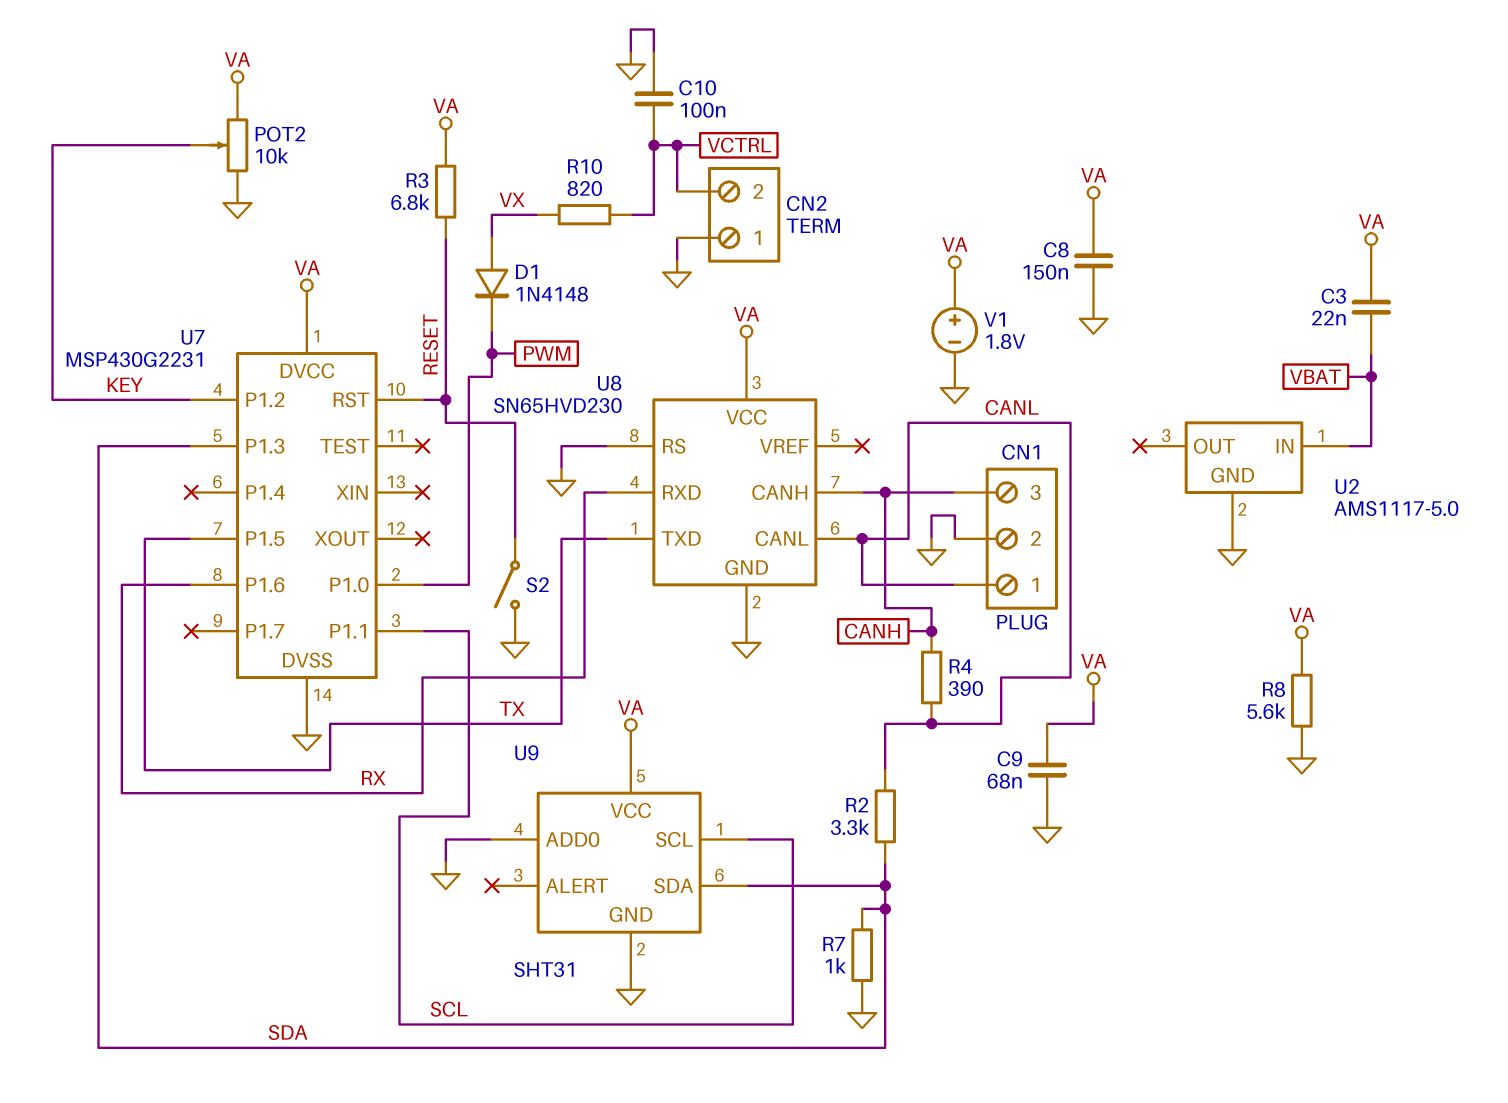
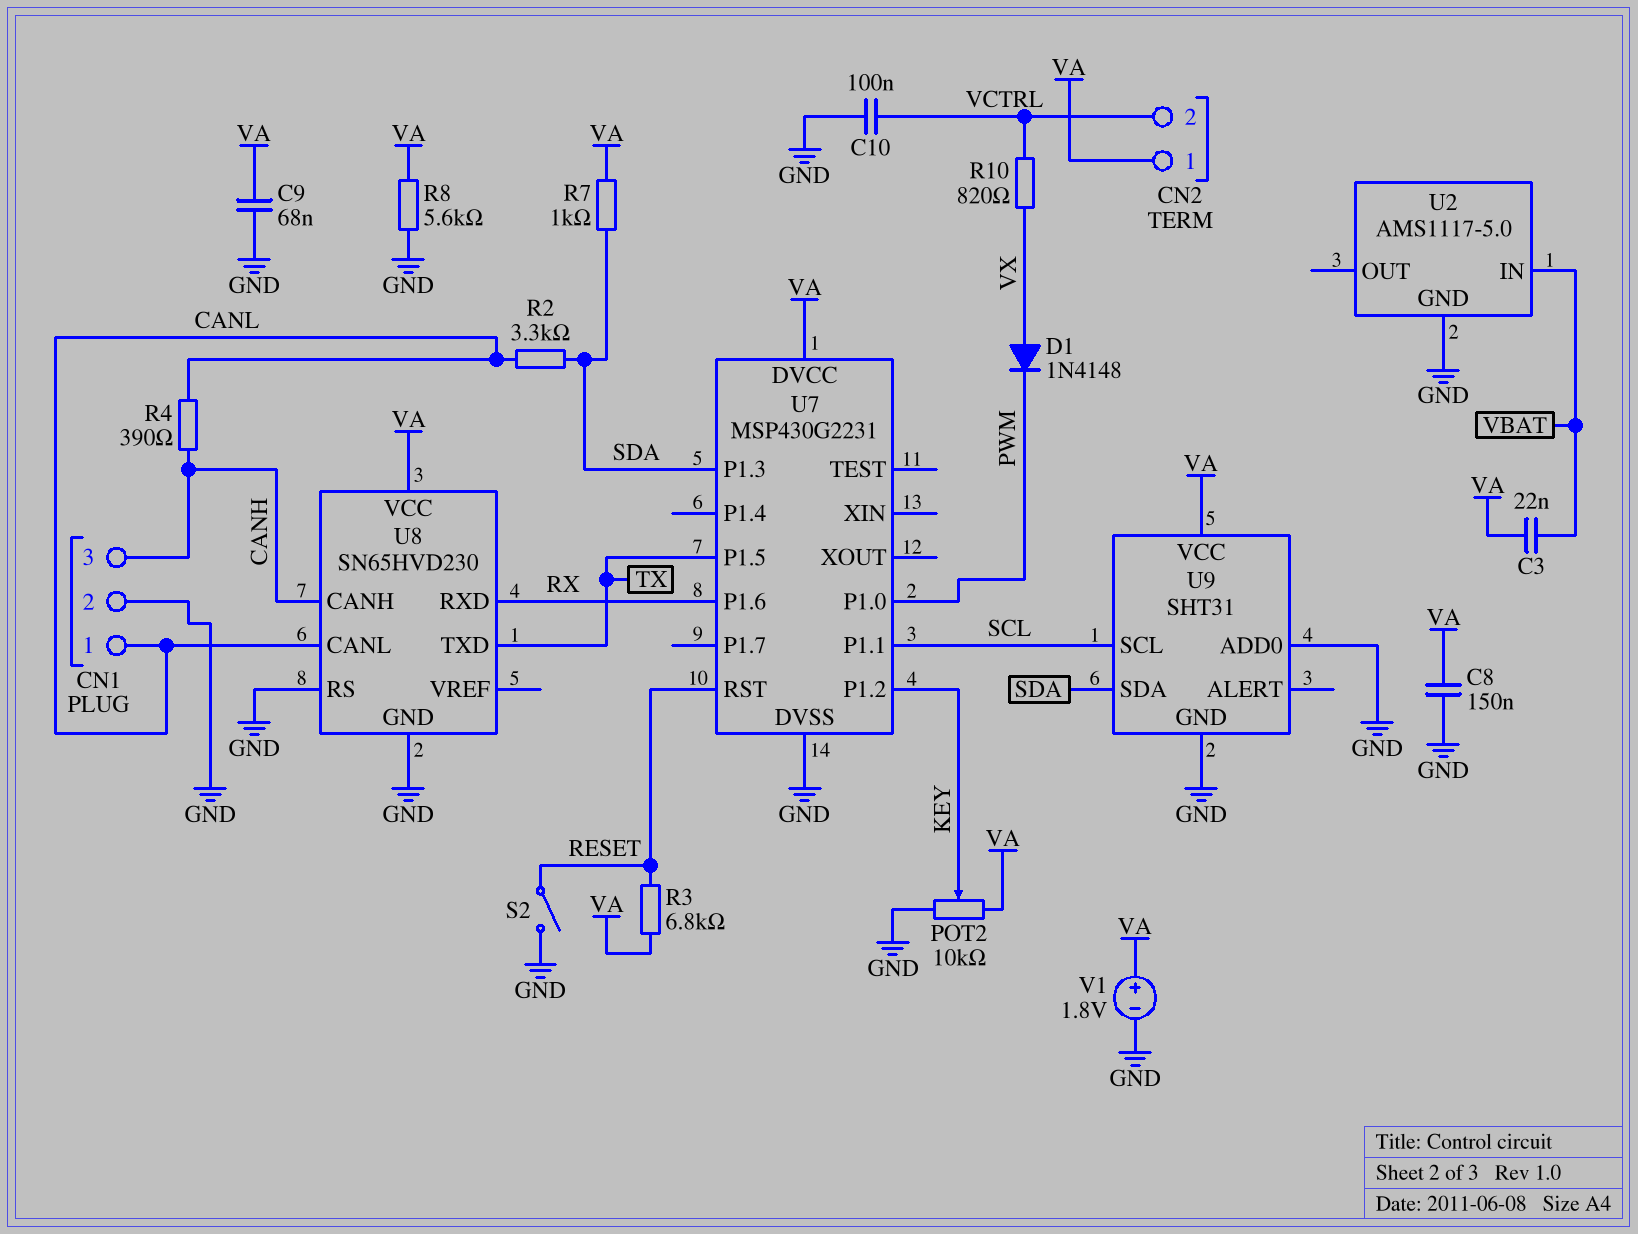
CN2 pin 1: GND -> VA
R7: 1k (GND, SDA) -> 1k (SDA, VA)

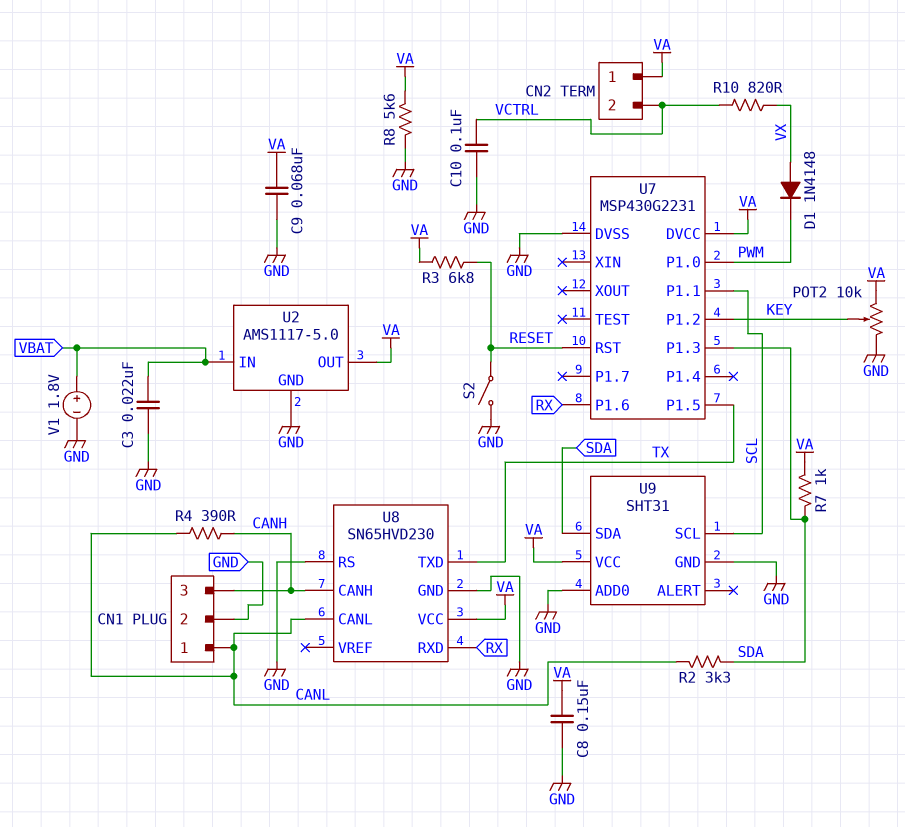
C3: 22nF (VA, VBAT) -> 22nF (GND, VBAT)
U2 pin OUT: none -> VA
V1: 1.8V (plus VA, minus GND) -> 1.8V (plus VBAT, minus GND)

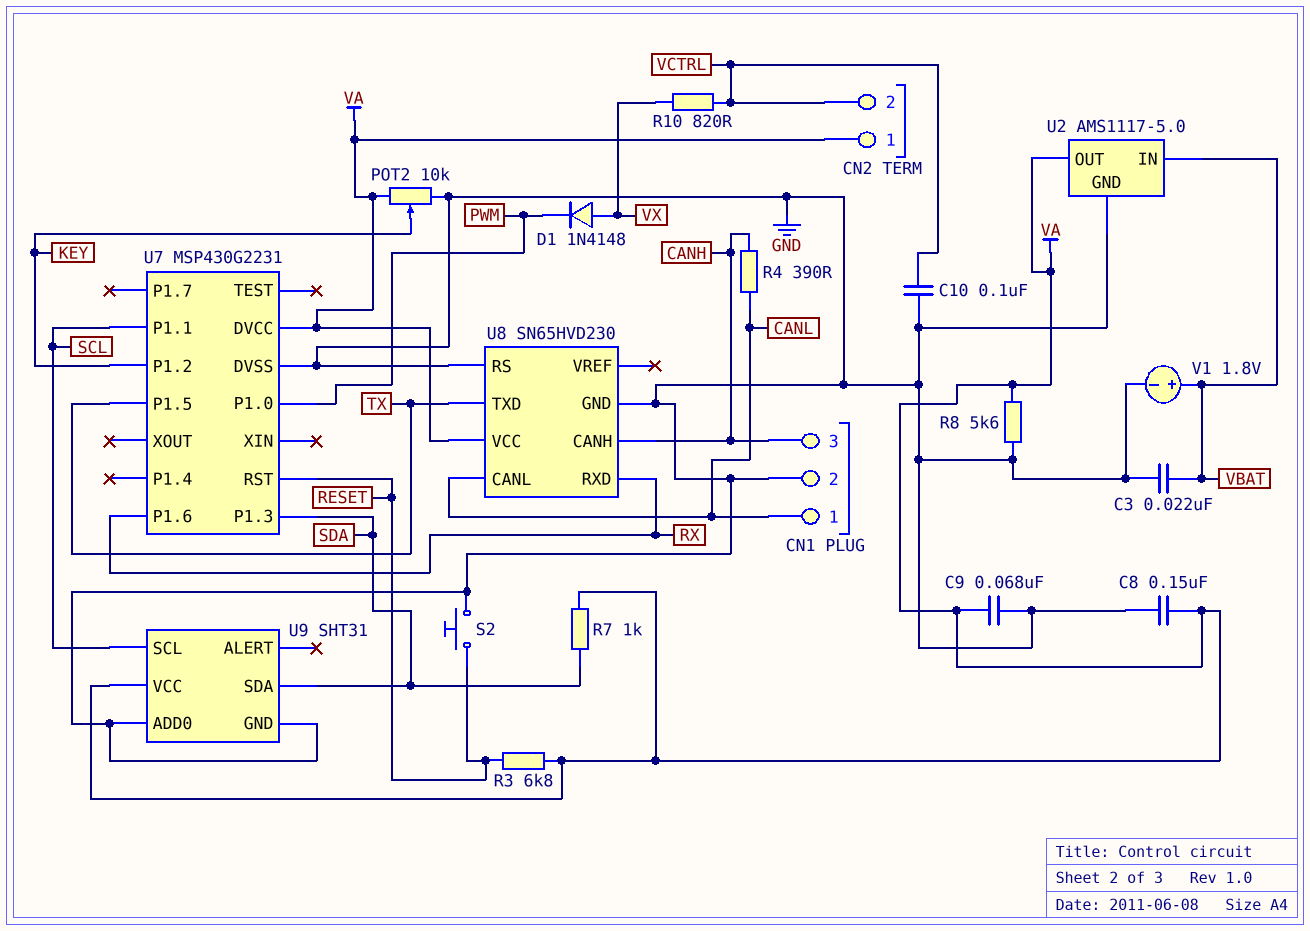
R2: 3.3k (CANL, SDA) -> none
S2: switch (GND, RESET) -> button (GND, RESET)

